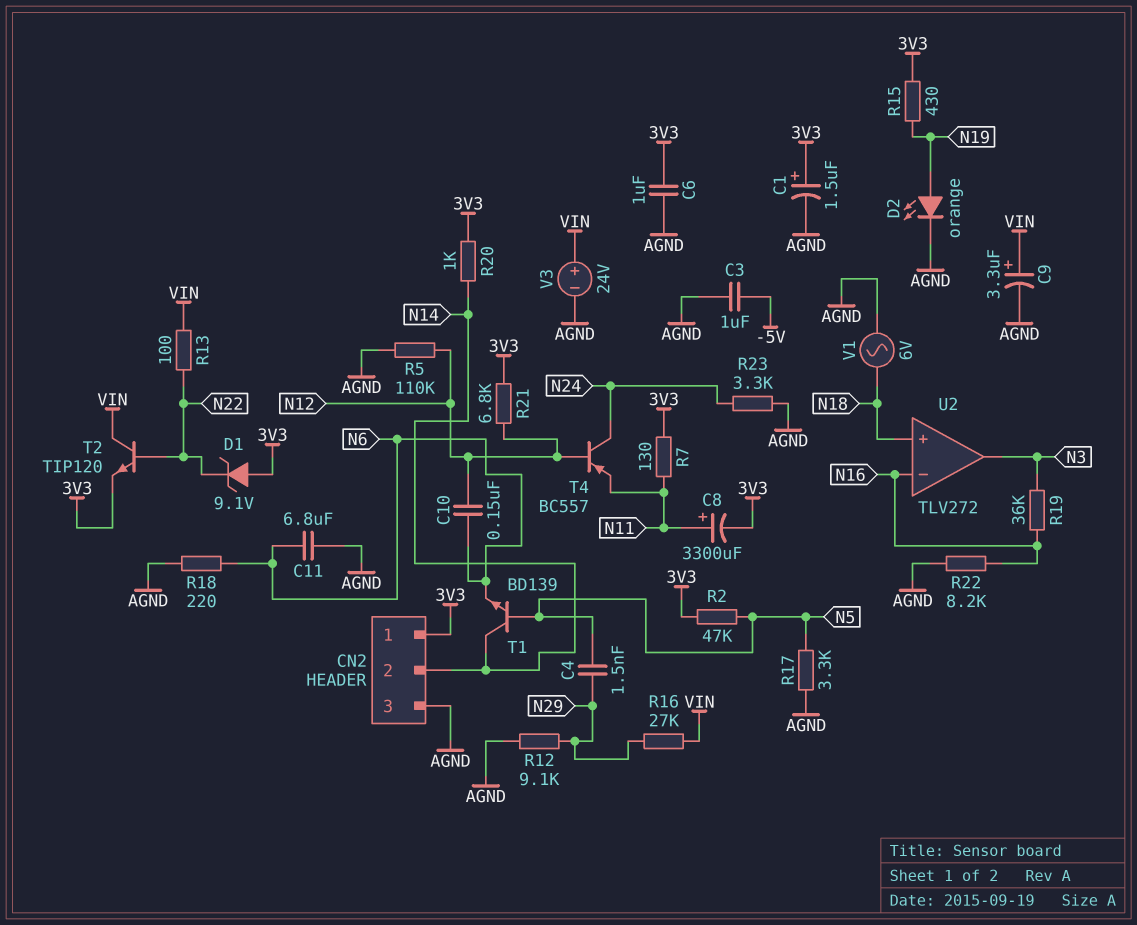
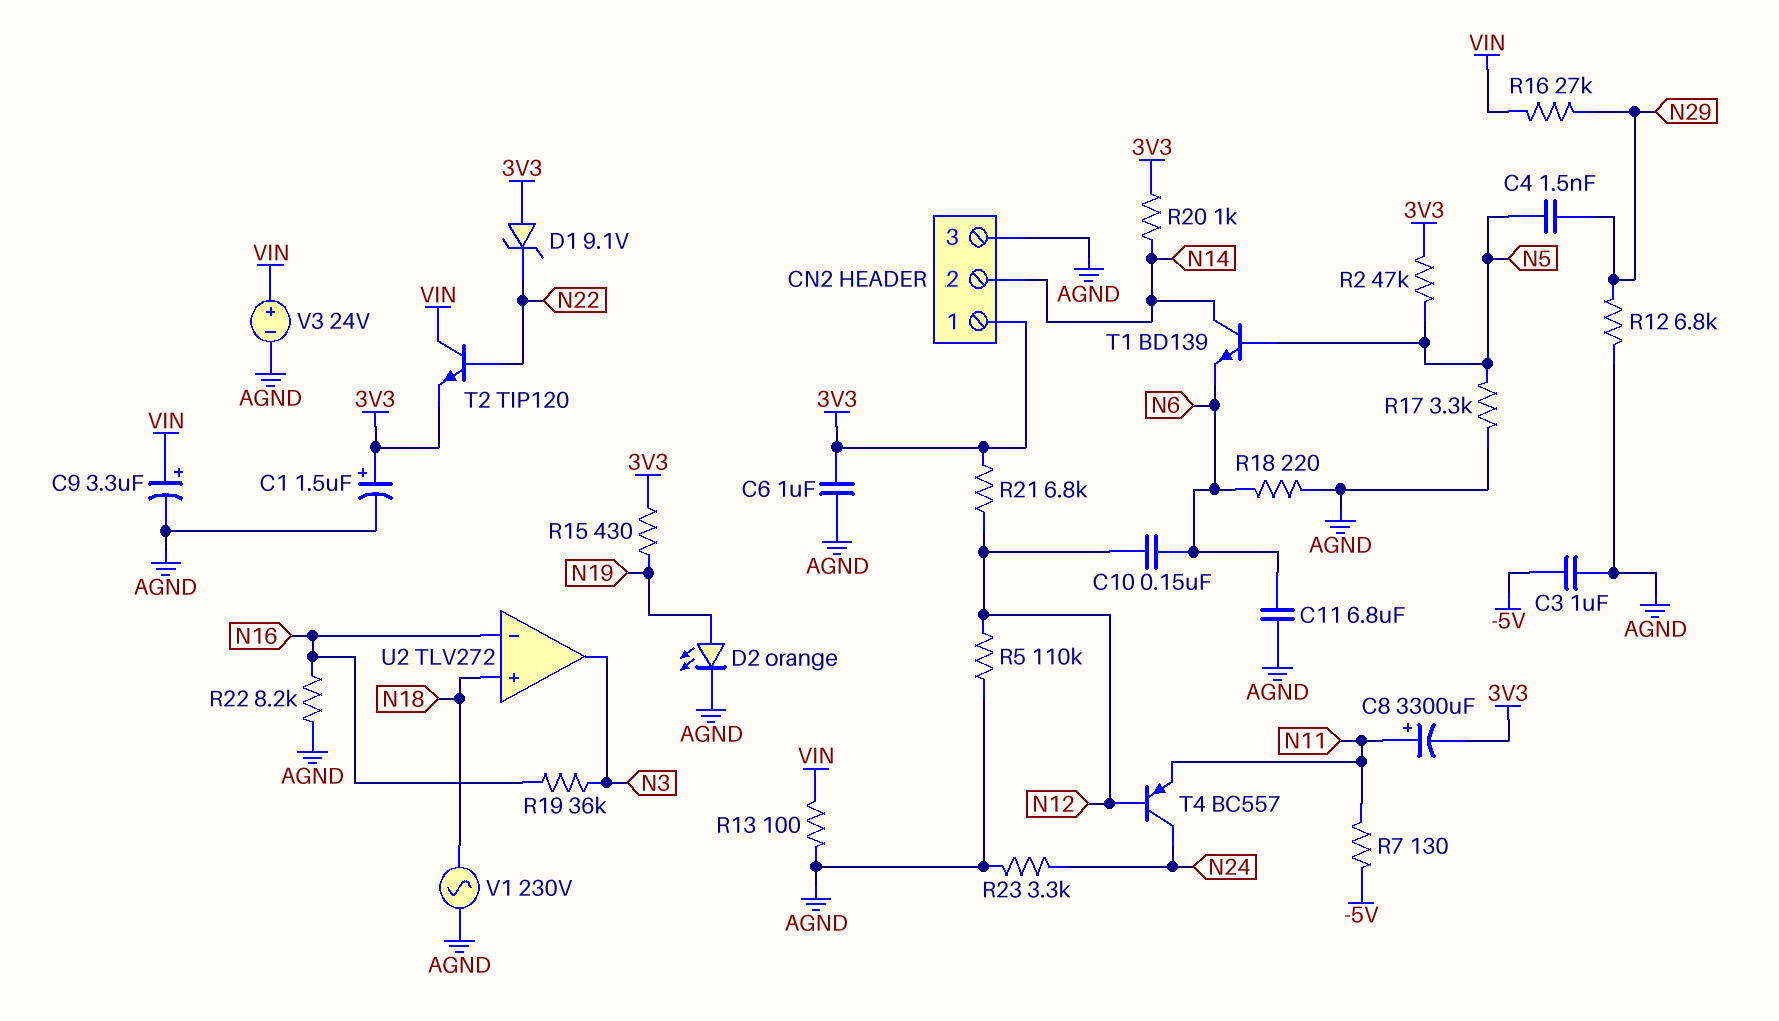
R7: 130 (3V3, N11) -> 130 (-5V, N11)
R12: 9.1k (AGND, N29) -> 6.8k (AGND, N29)
R13: 100 (N22, VIN) -> 100 (AGND, VIN)
V1: AC 6V (AGND, N18) -> AC 230V (AGND, N18)

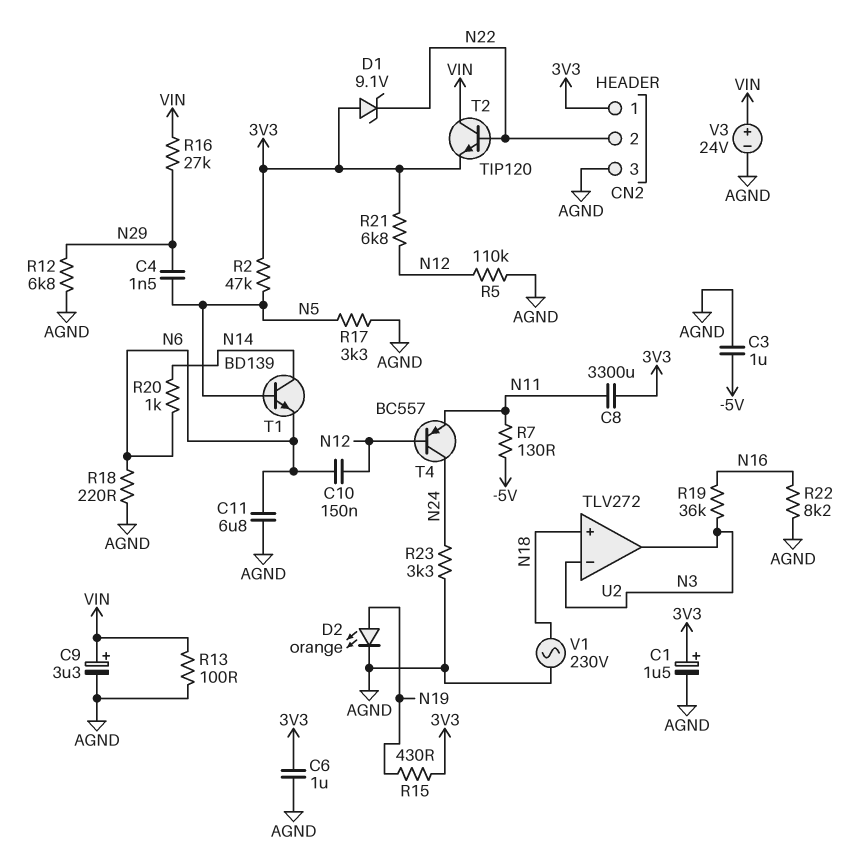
C8: 3300uF (plus N11, minus 3V3) -> 3300uF (3V3, N11)
CN2 pin 2: N14 -> N22
R20: 1k (3V3, N14) -> 1k (N6, N14)
U2 pin in-: N16 -> N3

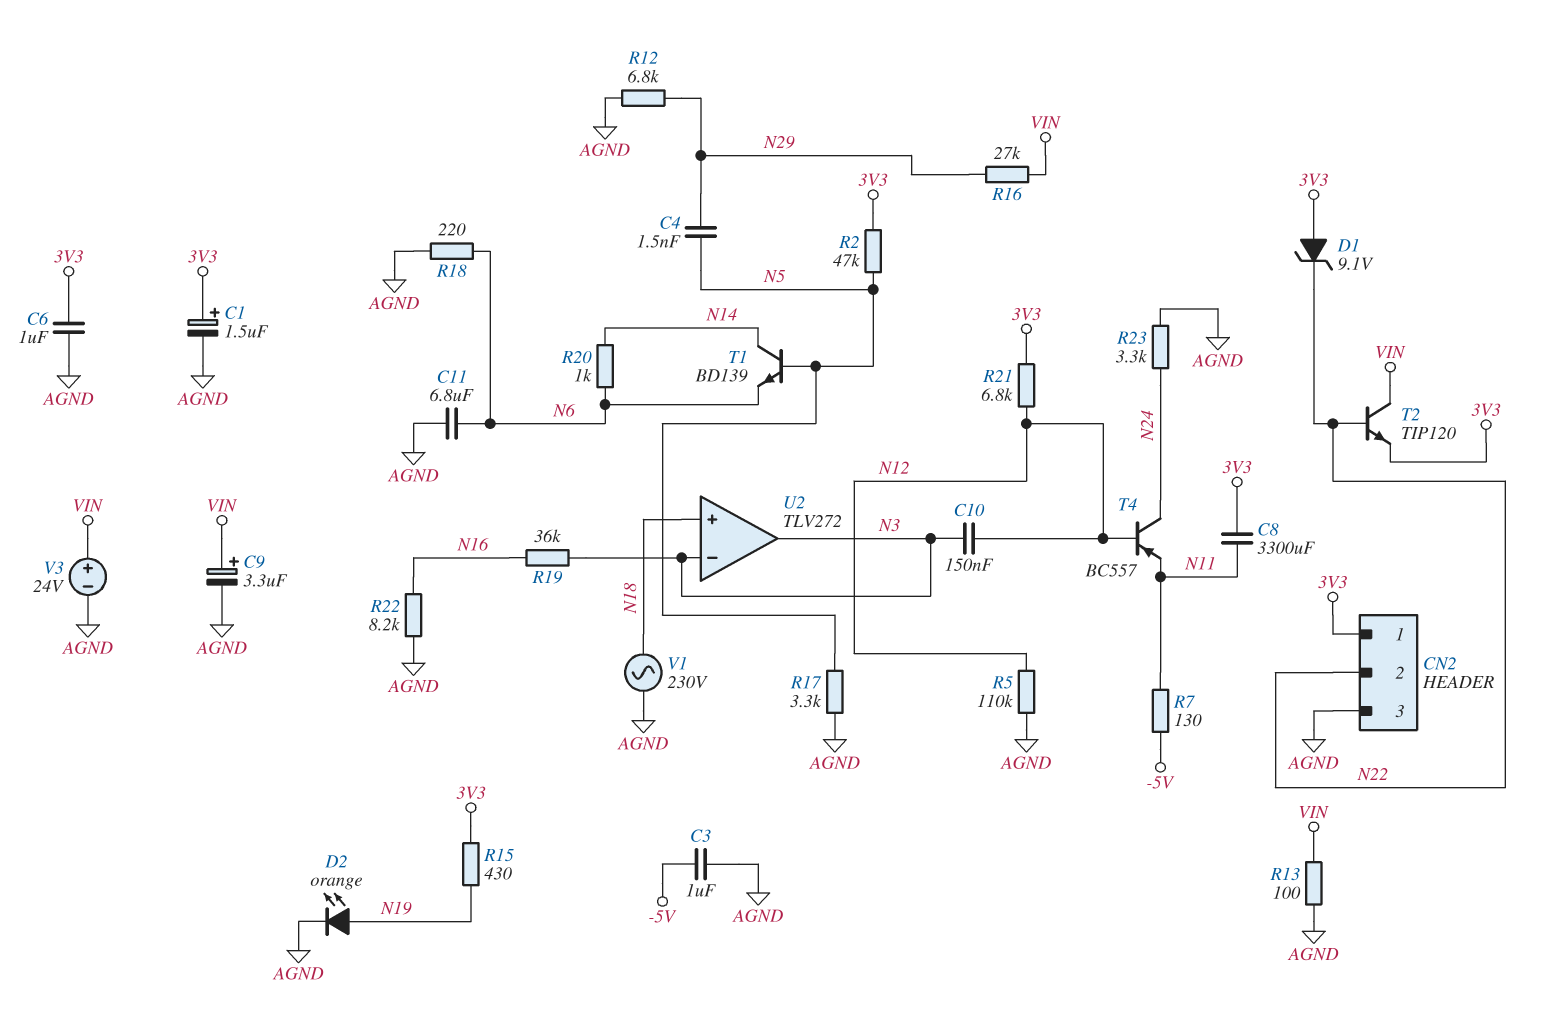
C10: 150nF (N6, N12) -> 150nF (N3, N12)

